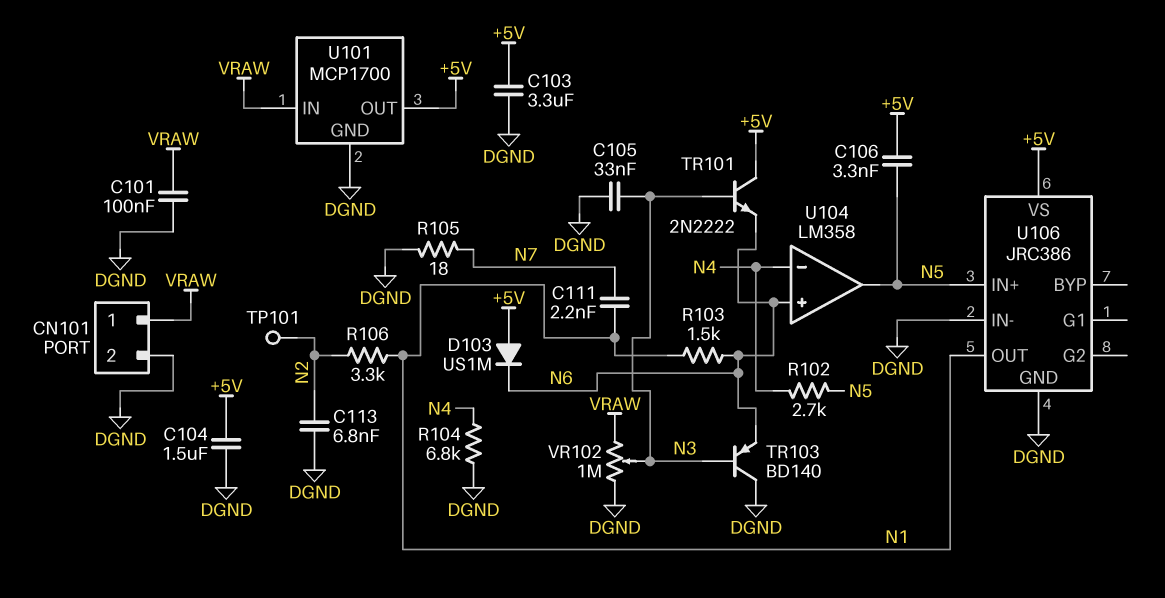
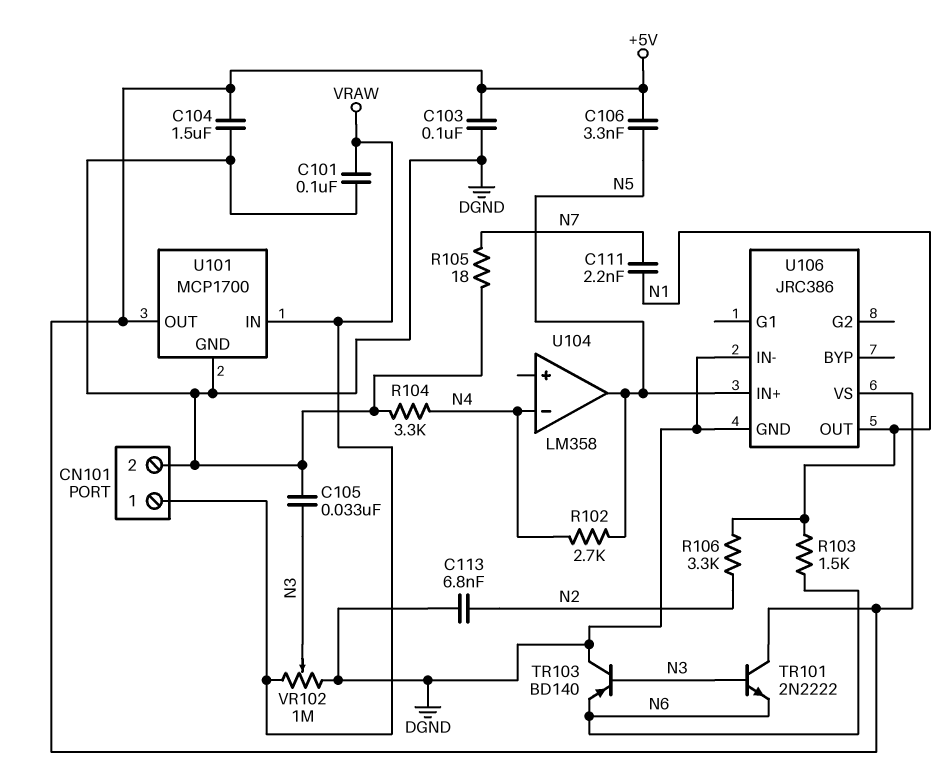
C103: 3.3uF (+5V, DGND) -> 100nF (+5V, DGND)
D103: diode US1M (A +5V, K N6) -> none
R104: 6.8k (DGND, N4) -> 3.3k (DGND, N4)
TP101: test point (N2) -> none
U104 pin in+: N6 -> none

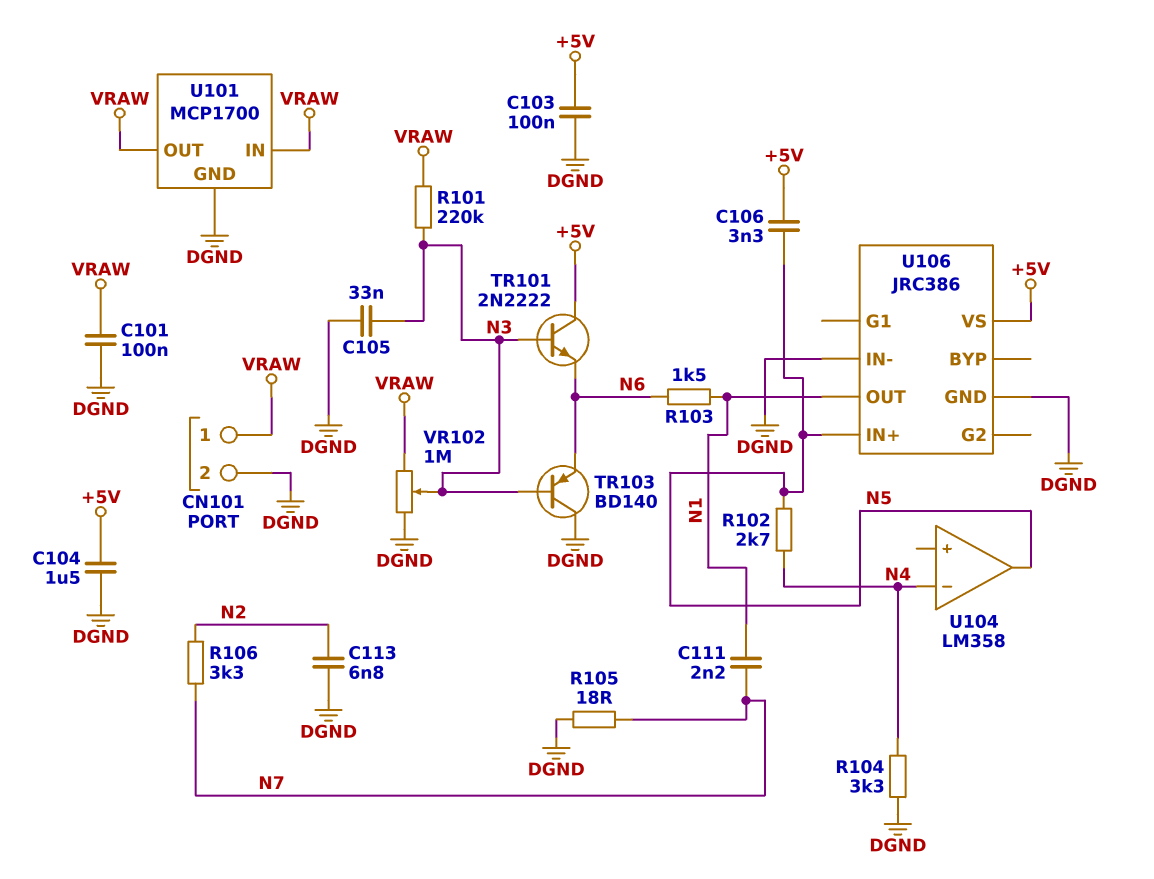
R101: none -> 220k (N3, VRAW)
R106: 3.3k (N1, N2) -> 3.3k (N2, N7)
U101 pin OUT: +5V -> VRAW

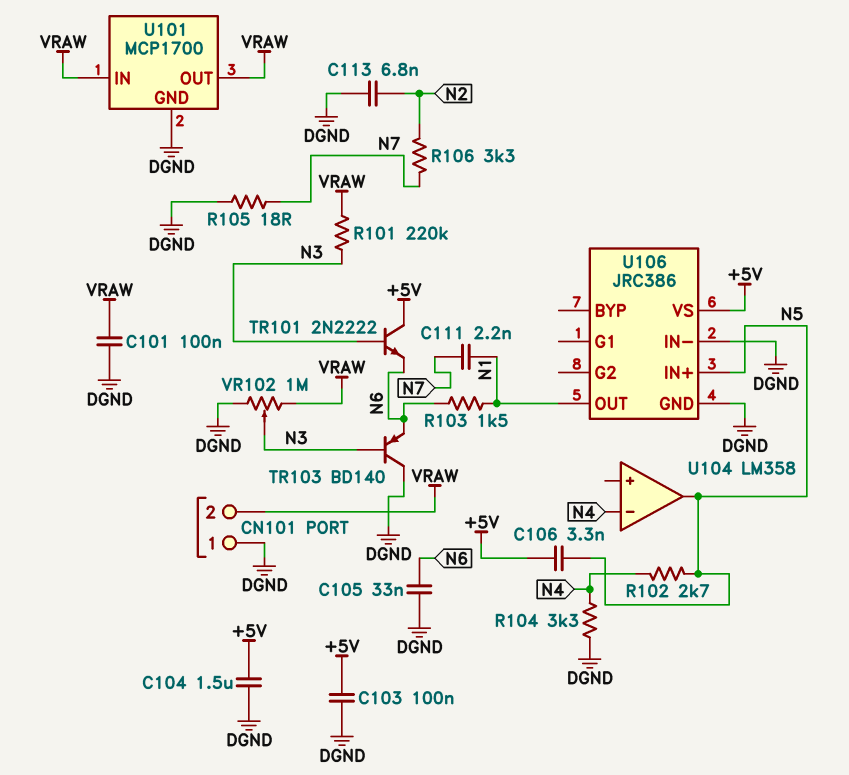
C105: 33nF (DGND, N3) -> 33nF (DGND, N6)
CN101 pin 1: VRAW -> DGND
CN101 pin 2: DGND -> VRAW

